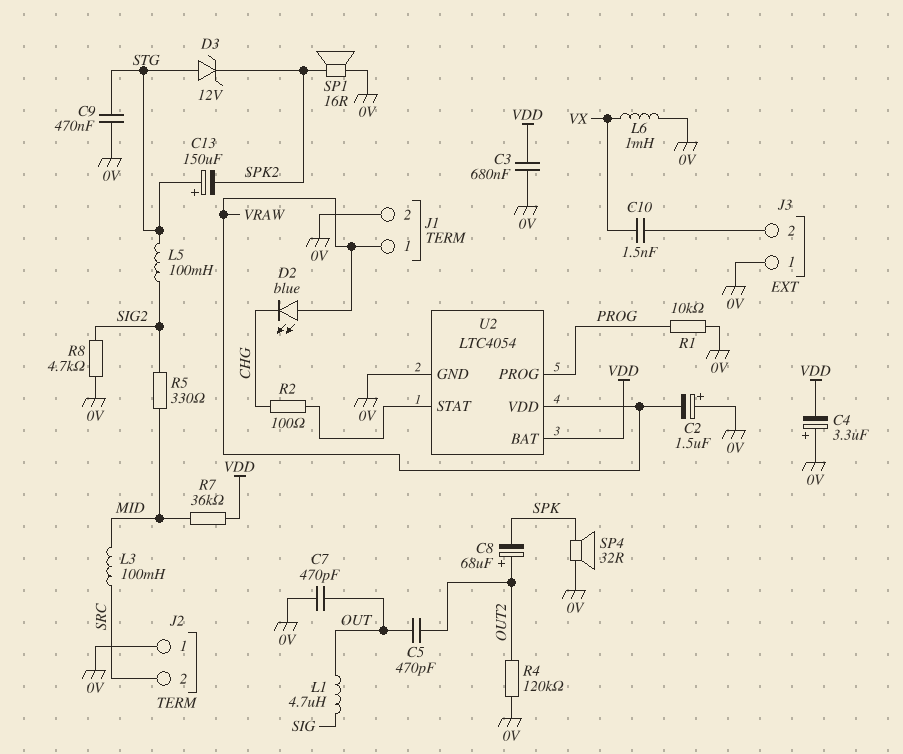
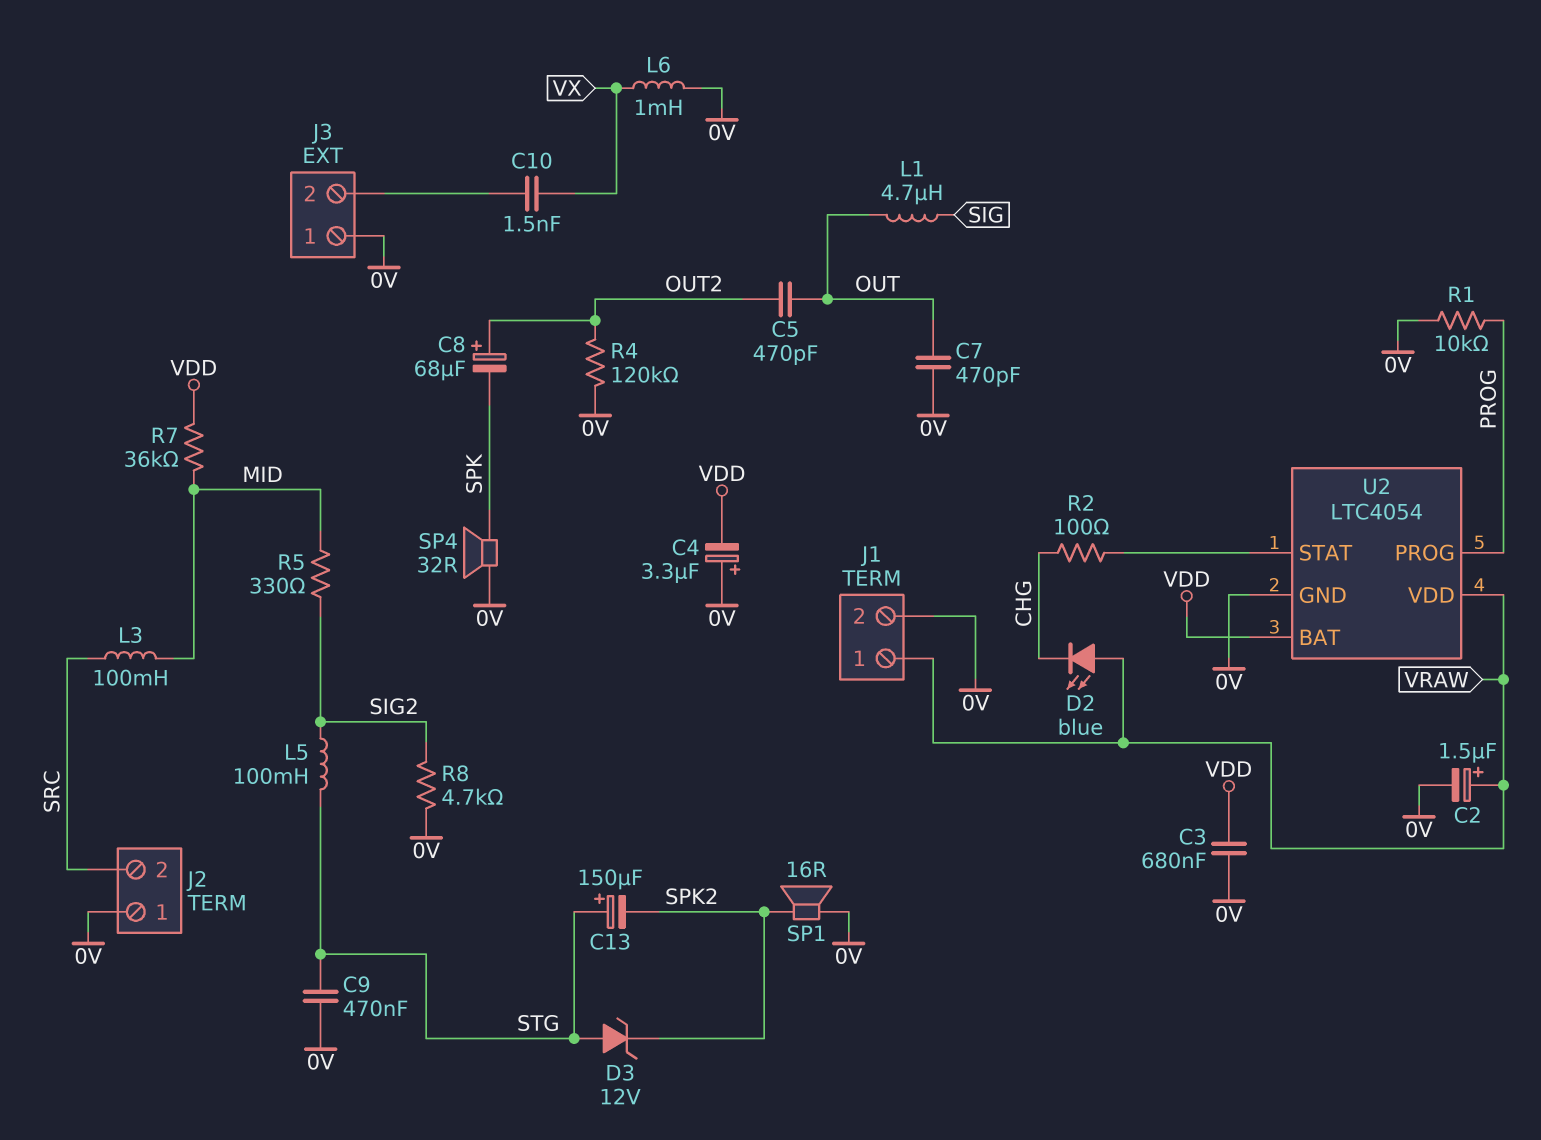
C2: 1.5uF (plus 0V, minus VRAW) -> 1.5uF (plus VRAW, minus 0V)

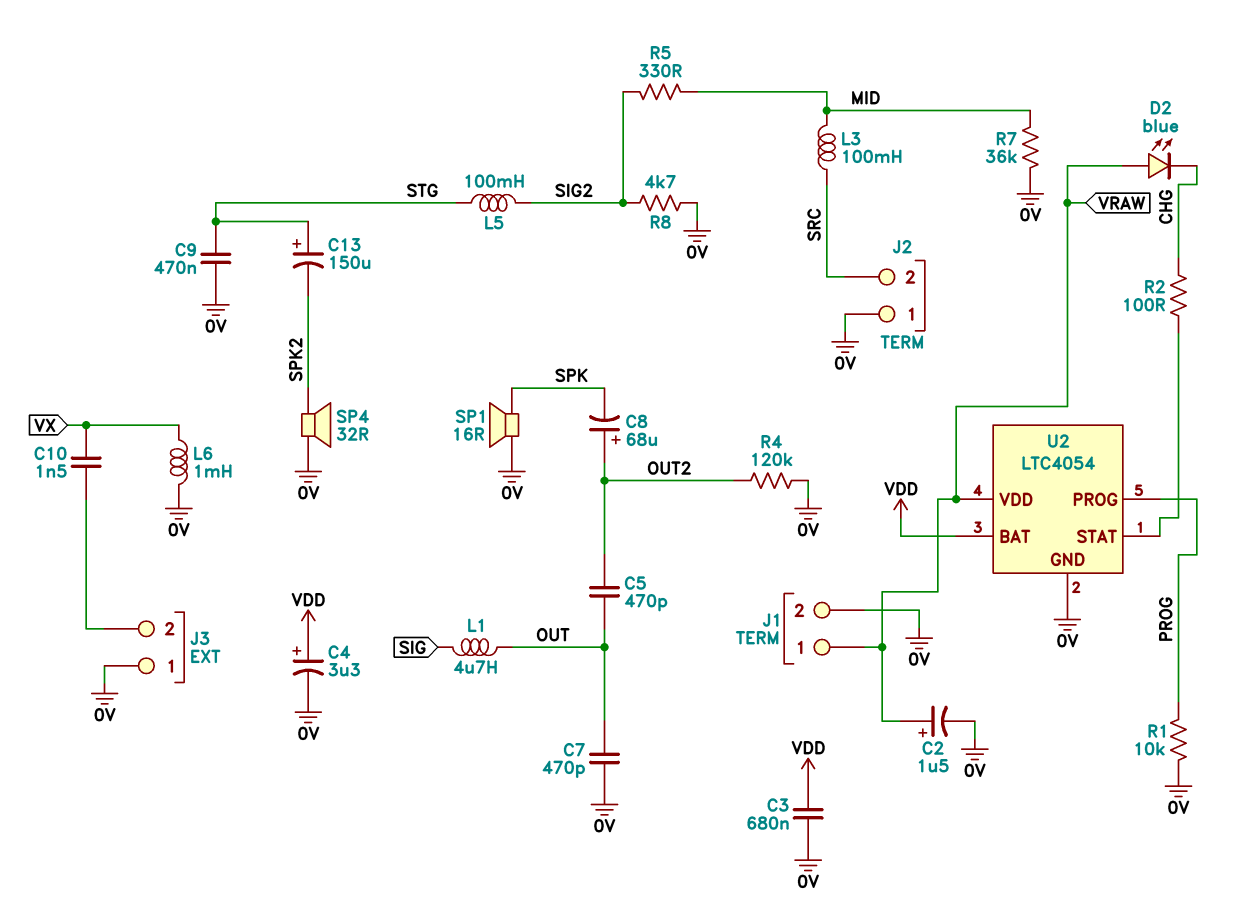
C4: 3.3uF (plus 0V, minus VDD) -> 3.3uF (plus VDD, minus 0V)
D3: zener 12V (A STG, K SPK2) -> none
R7: 36k (MID, VDD) -> 36k (0V, MID)
SP1: speaker 16R (0V, SPK2) -> speaker 16R (0V, SPK)
SP4: speaker 32R (0V, SPK) -> speaker 32R (0V, SPK2)

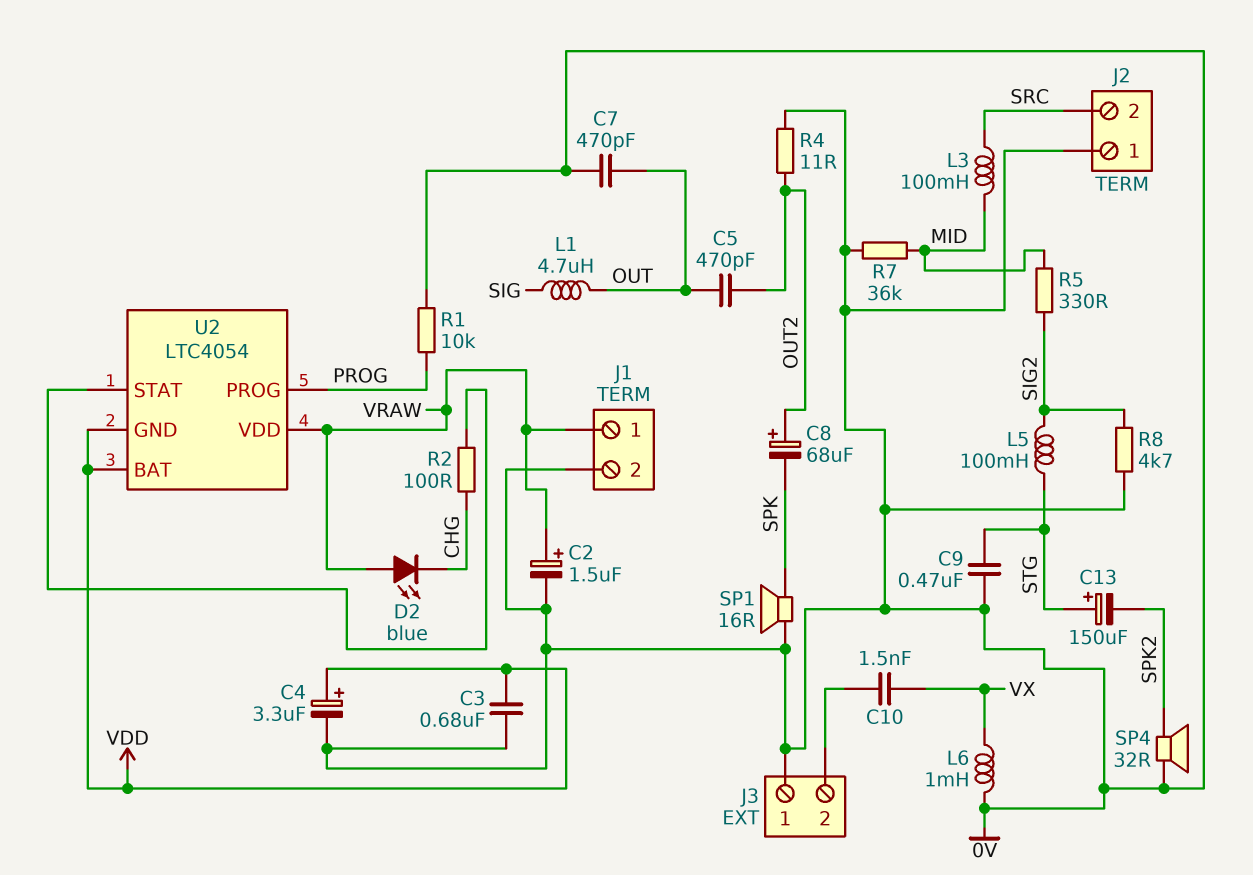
R4: 120k (0V, OUT2) -> 11 (0V, OUT2)
U2 pin GND: 0V -> VDD

